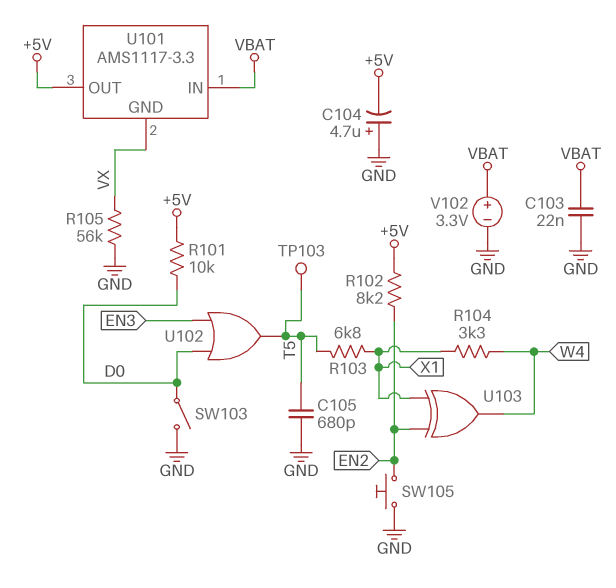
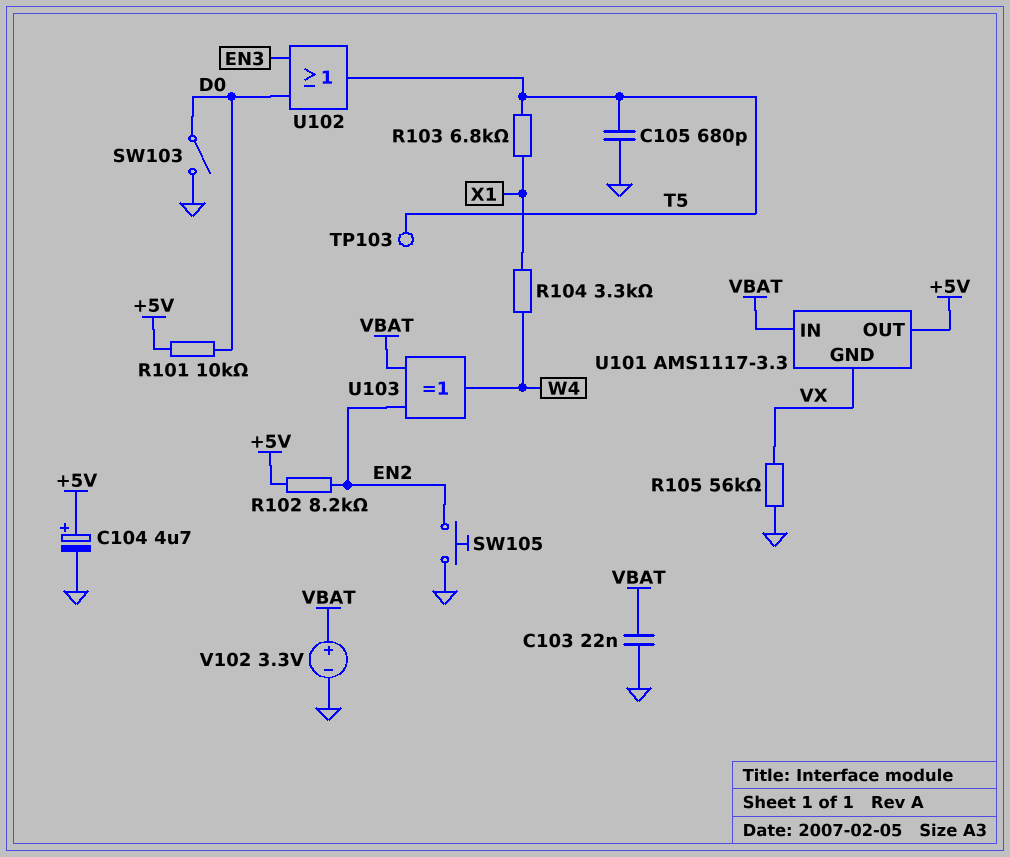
C104: 4.7uF (plus GND, minus +5V) -> 4.7uF (plus +5V, minus GND)
U103: XOR (in EN2, in X1, out W4) -> XOR (in EN2, in VBAT, out W4)

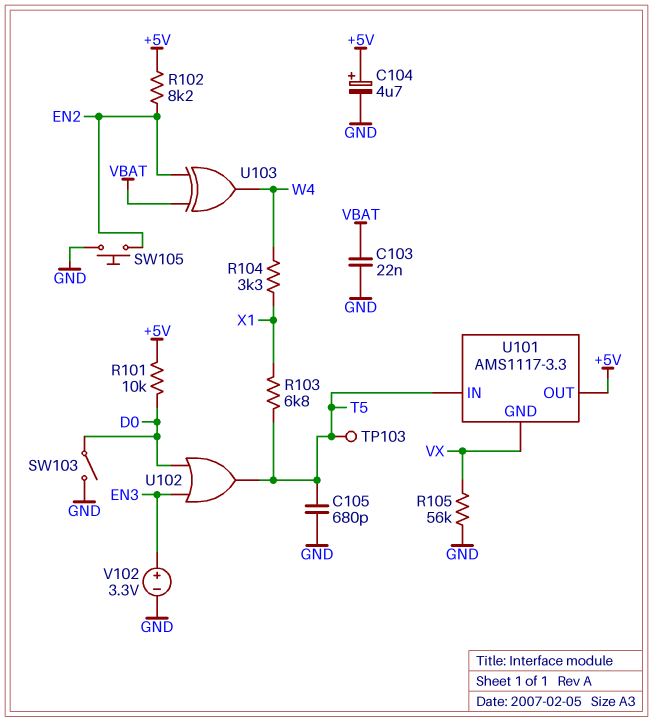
U101 pin IN: VBAT -> T5
V102: 3.3V (plus VBAT, minus GND) -> 3.3V (plus EN3, minus GND)

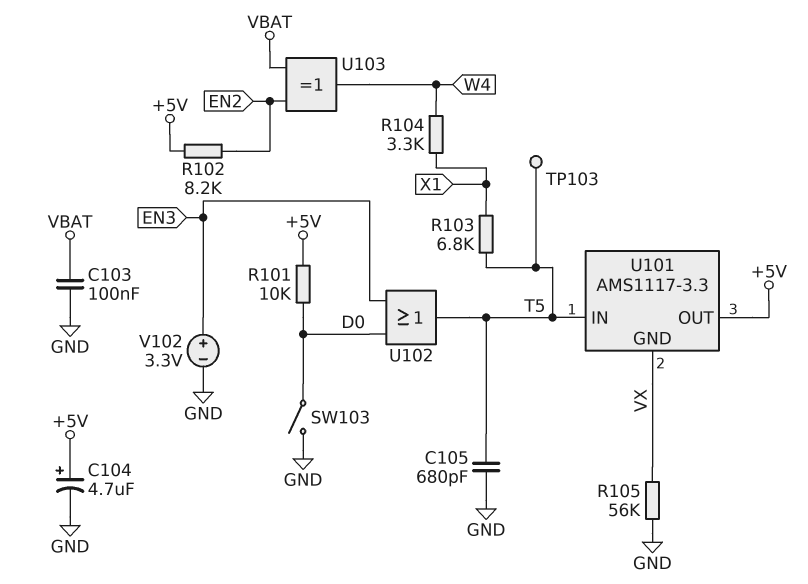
C103: 22nF (GND, VBAT) -> 100nF (GND, VBAT)
SW105: button (EN2, GND) -> none

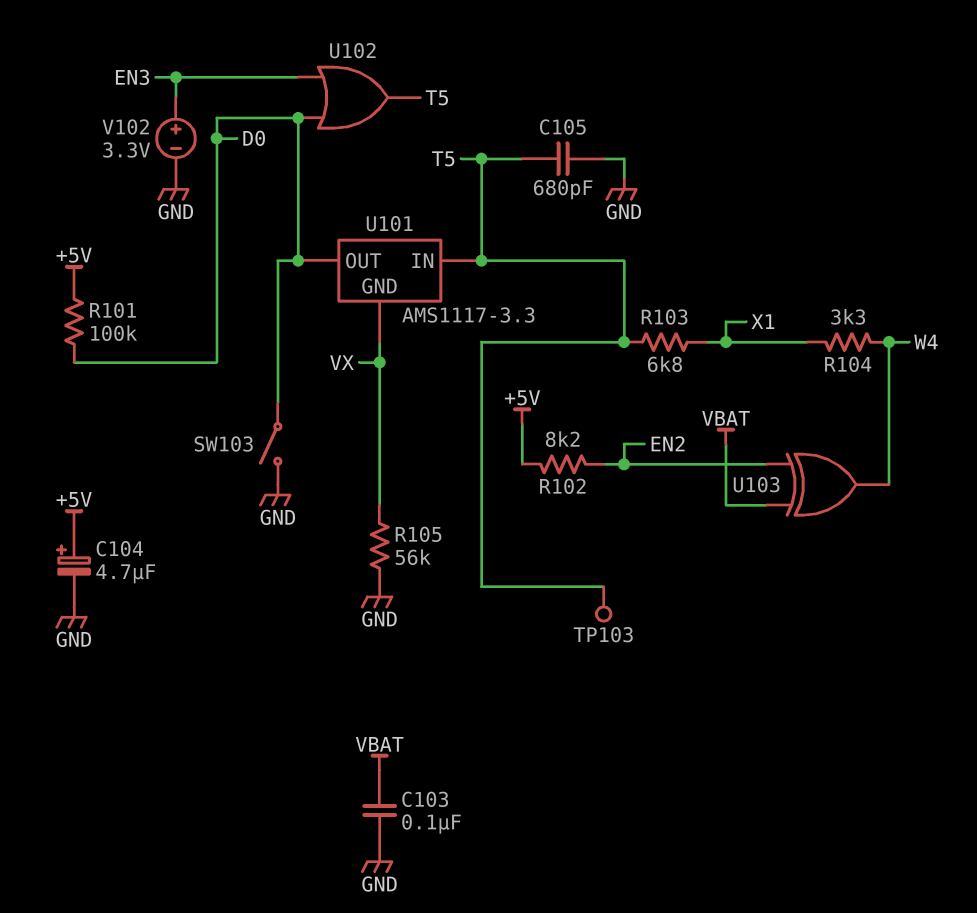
R101: 10k (+5V, D0) -> 100k (+5V, D0)
U101 pin OUT: +5V -> D0

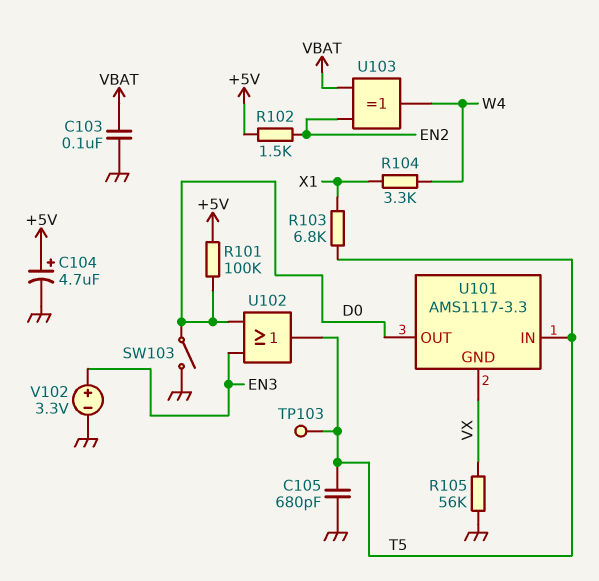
R102: 8.2k (+5V, EN2) -> 1.5k (+5V, EN2)

